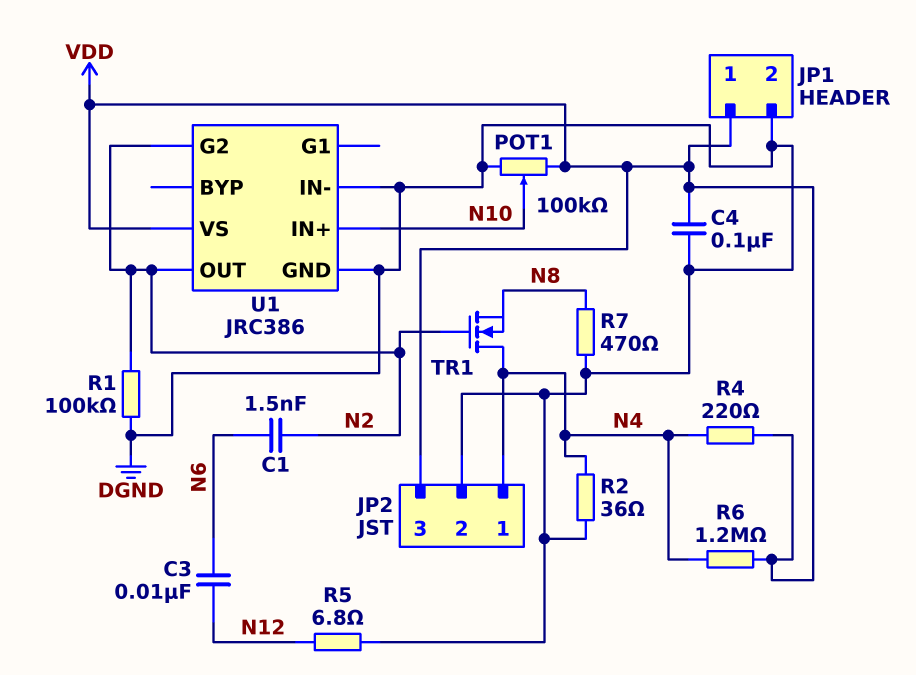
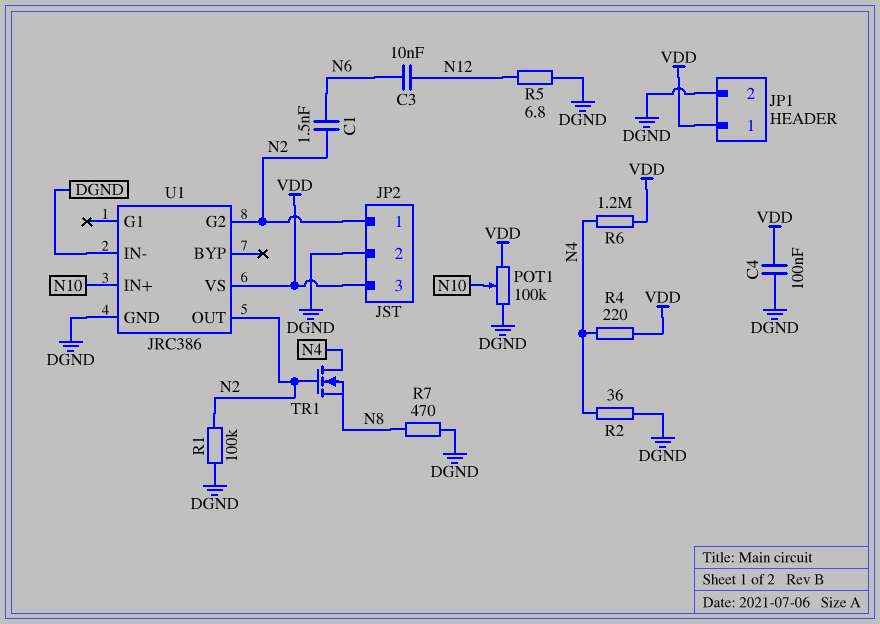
JP2 pin 1: N4 -> N2

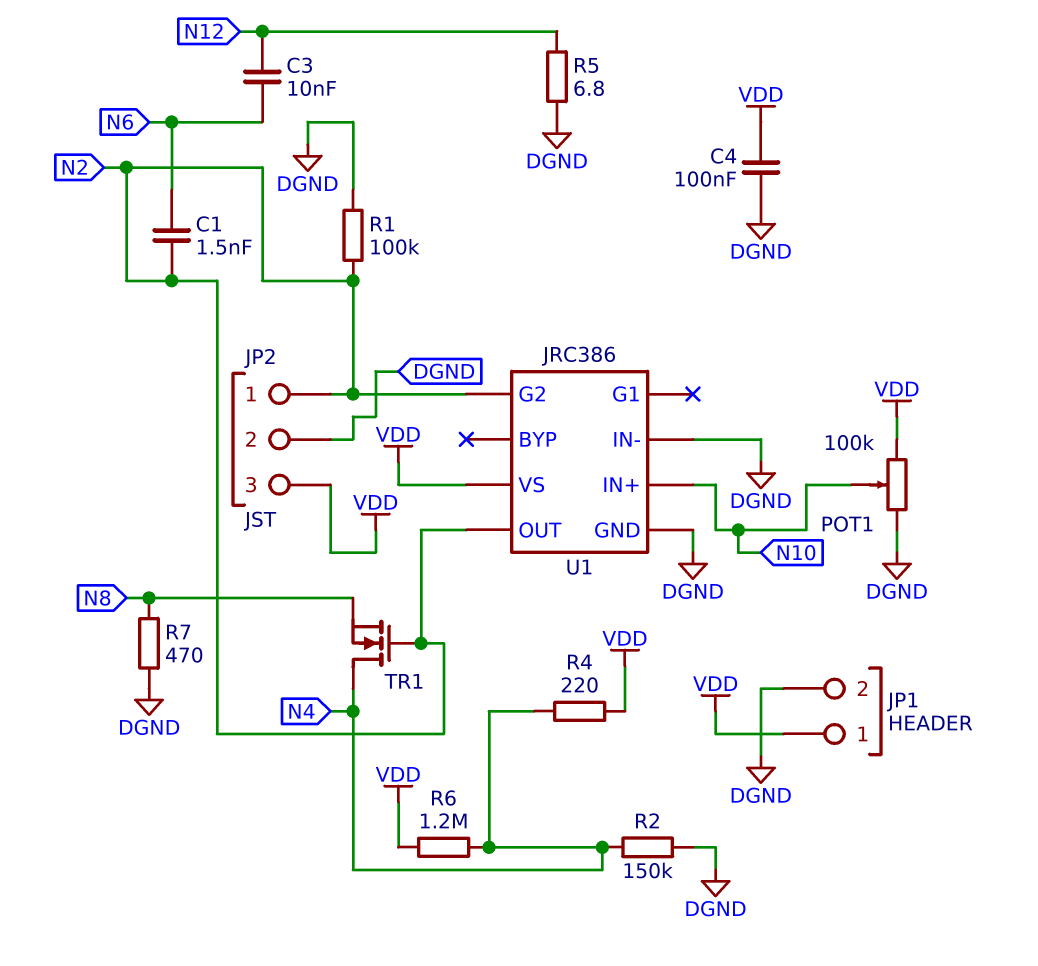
R2: 36 (DGND, N4) -> 150k (DGND, N4)

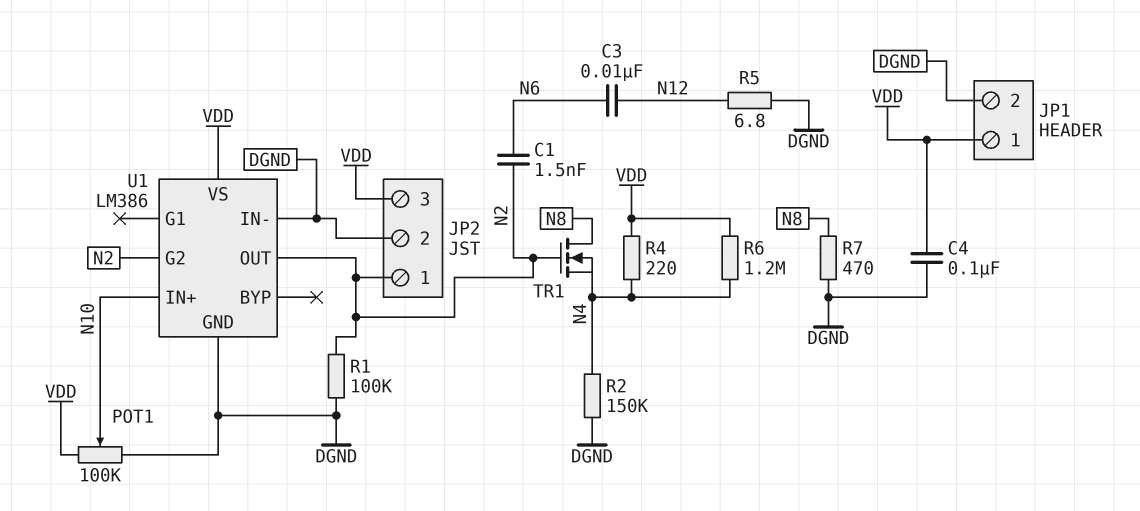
TR1: NMOS (G N2, D N4, S N8) -> NMOS (G N2, D N8, S N4)
U1: JRC386 -> LM386

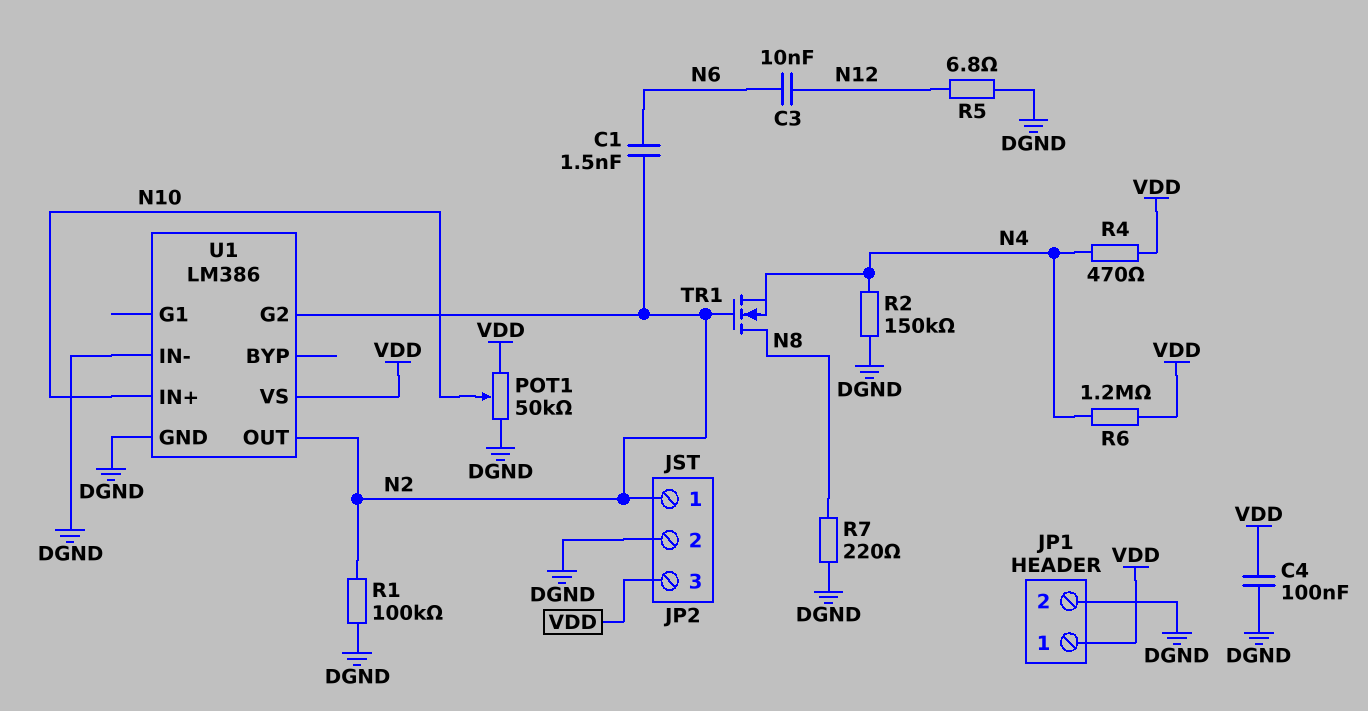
POT1: 100k (DGND, VDD, wiper N10) -> 50k (DGND, VDD, wiper N10)
R4: 220 (N4, VDD) -> 470 (N4, VDD)
R7: 470 (DGND, N8) -> 220 (DGND, N8)

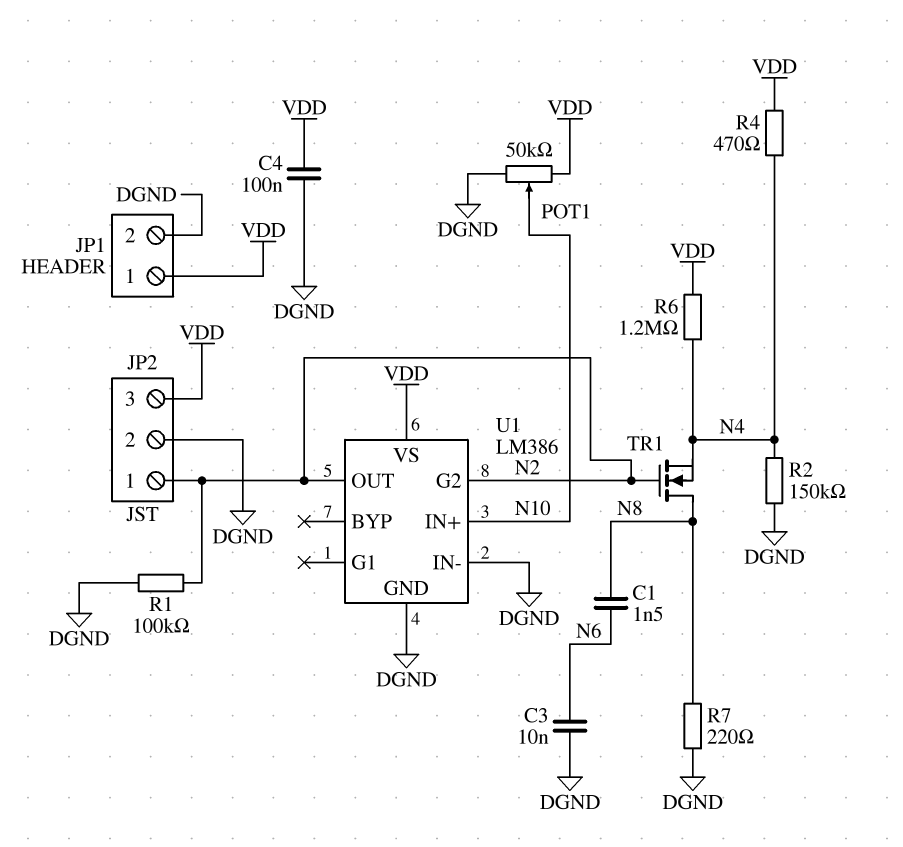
C1: 1.5nF (N2, N6) -> 1.5nF (N6, N8)
C3: 10nF (N6, N12) -> 10nF (DGND, N6)
R5: 6.8 (DGND, N12) -> none

